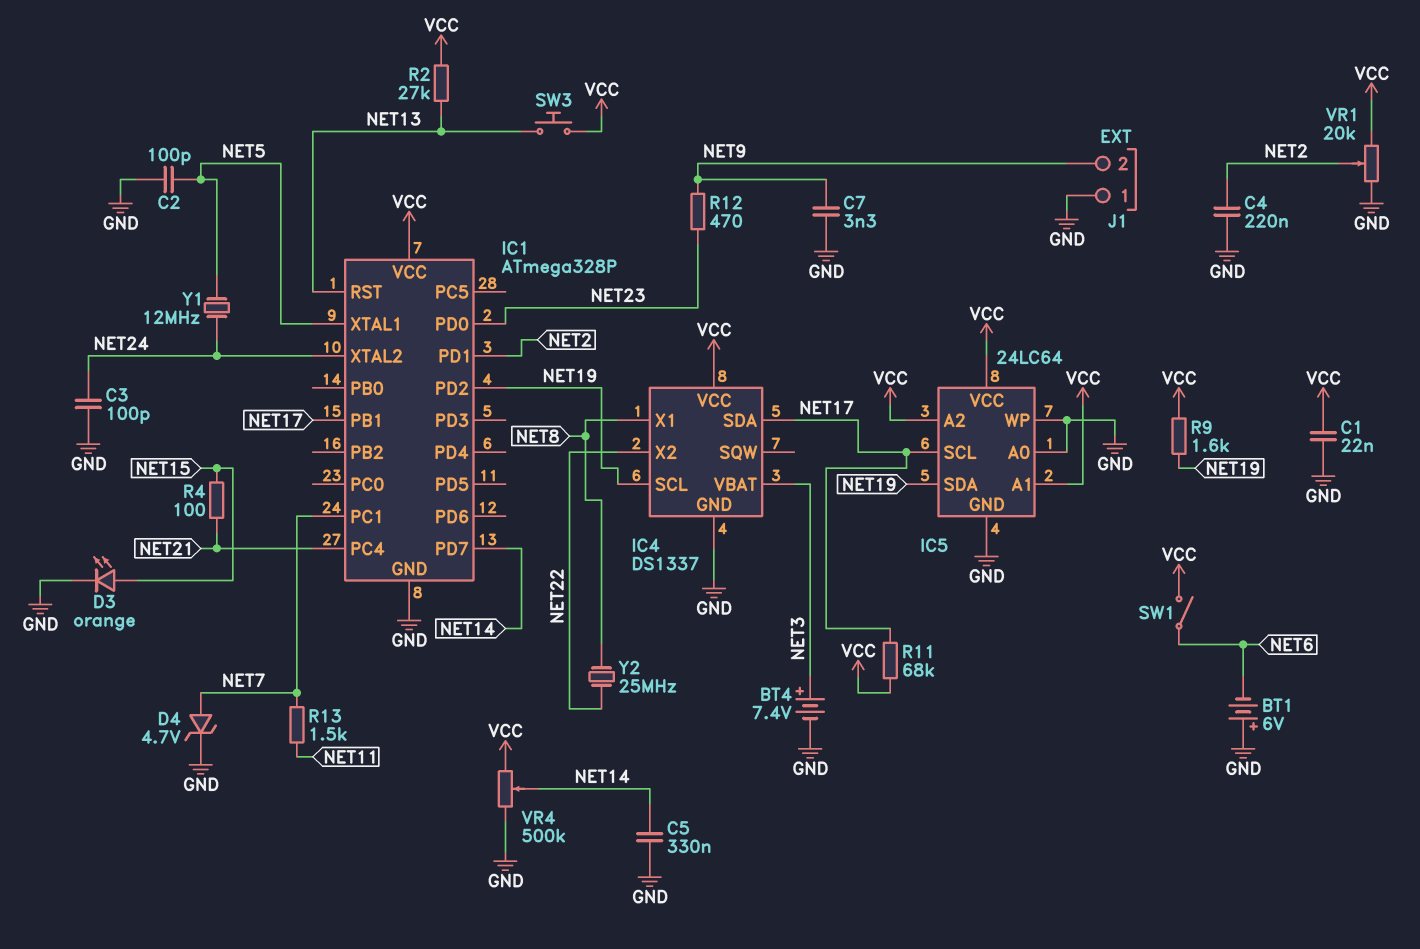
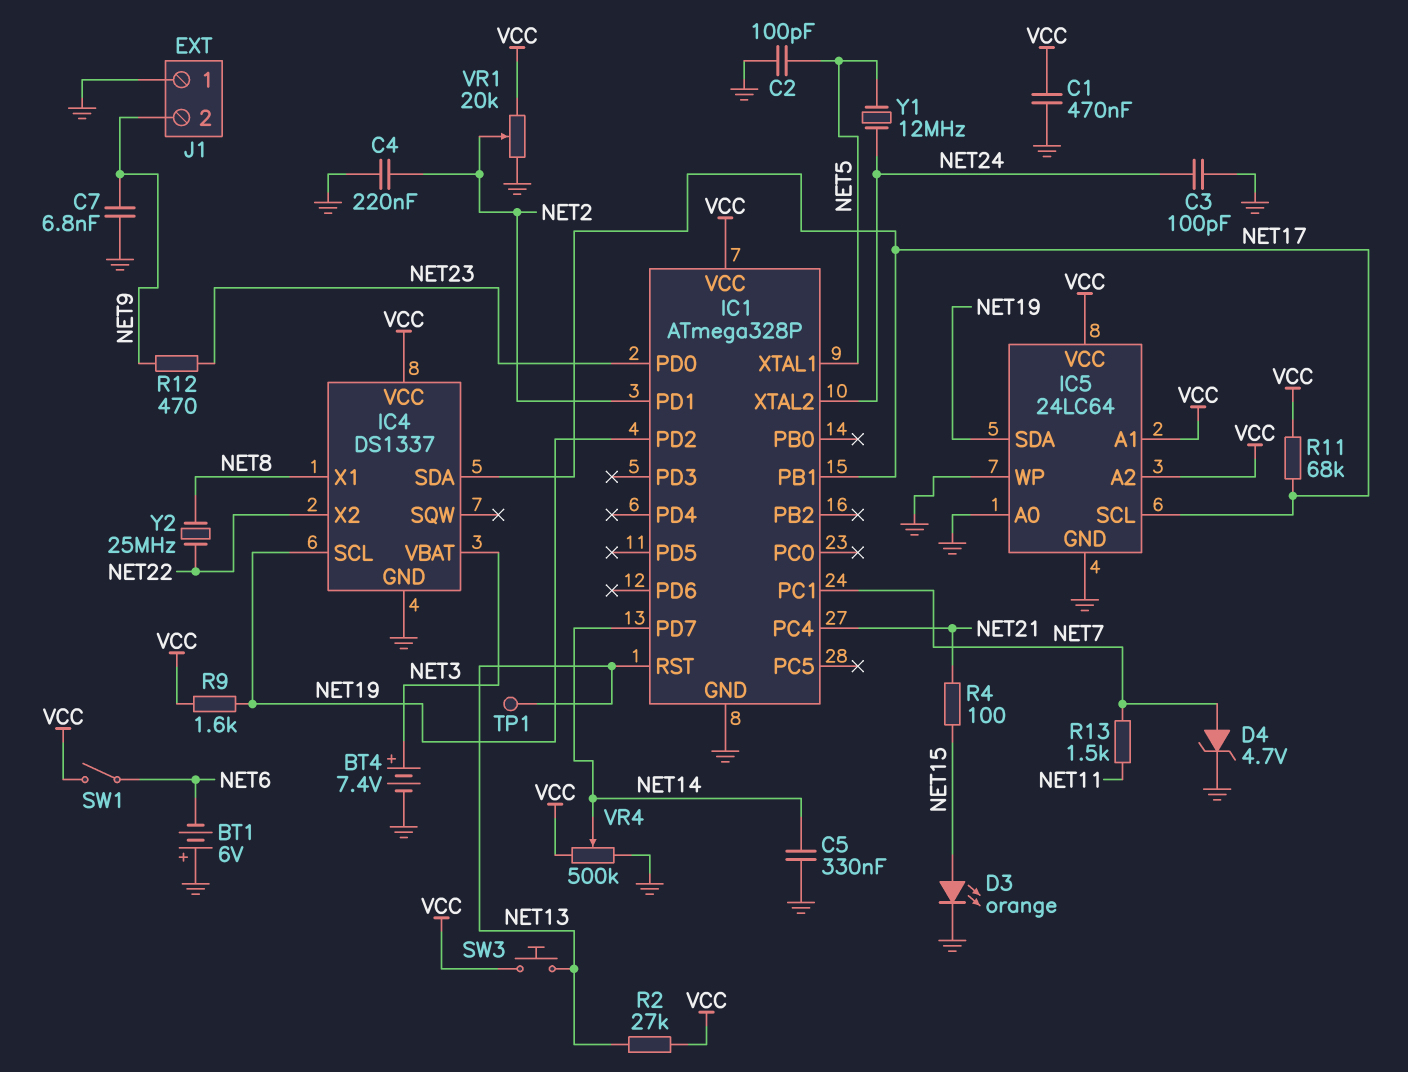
C1: 22nF (GND, VCC) -> 470nF (GND, VCC)
C7: 3.3nF (GND, NET9) -> 6.8nF (GND, NET9)
TP1: none -> test point (NET13)

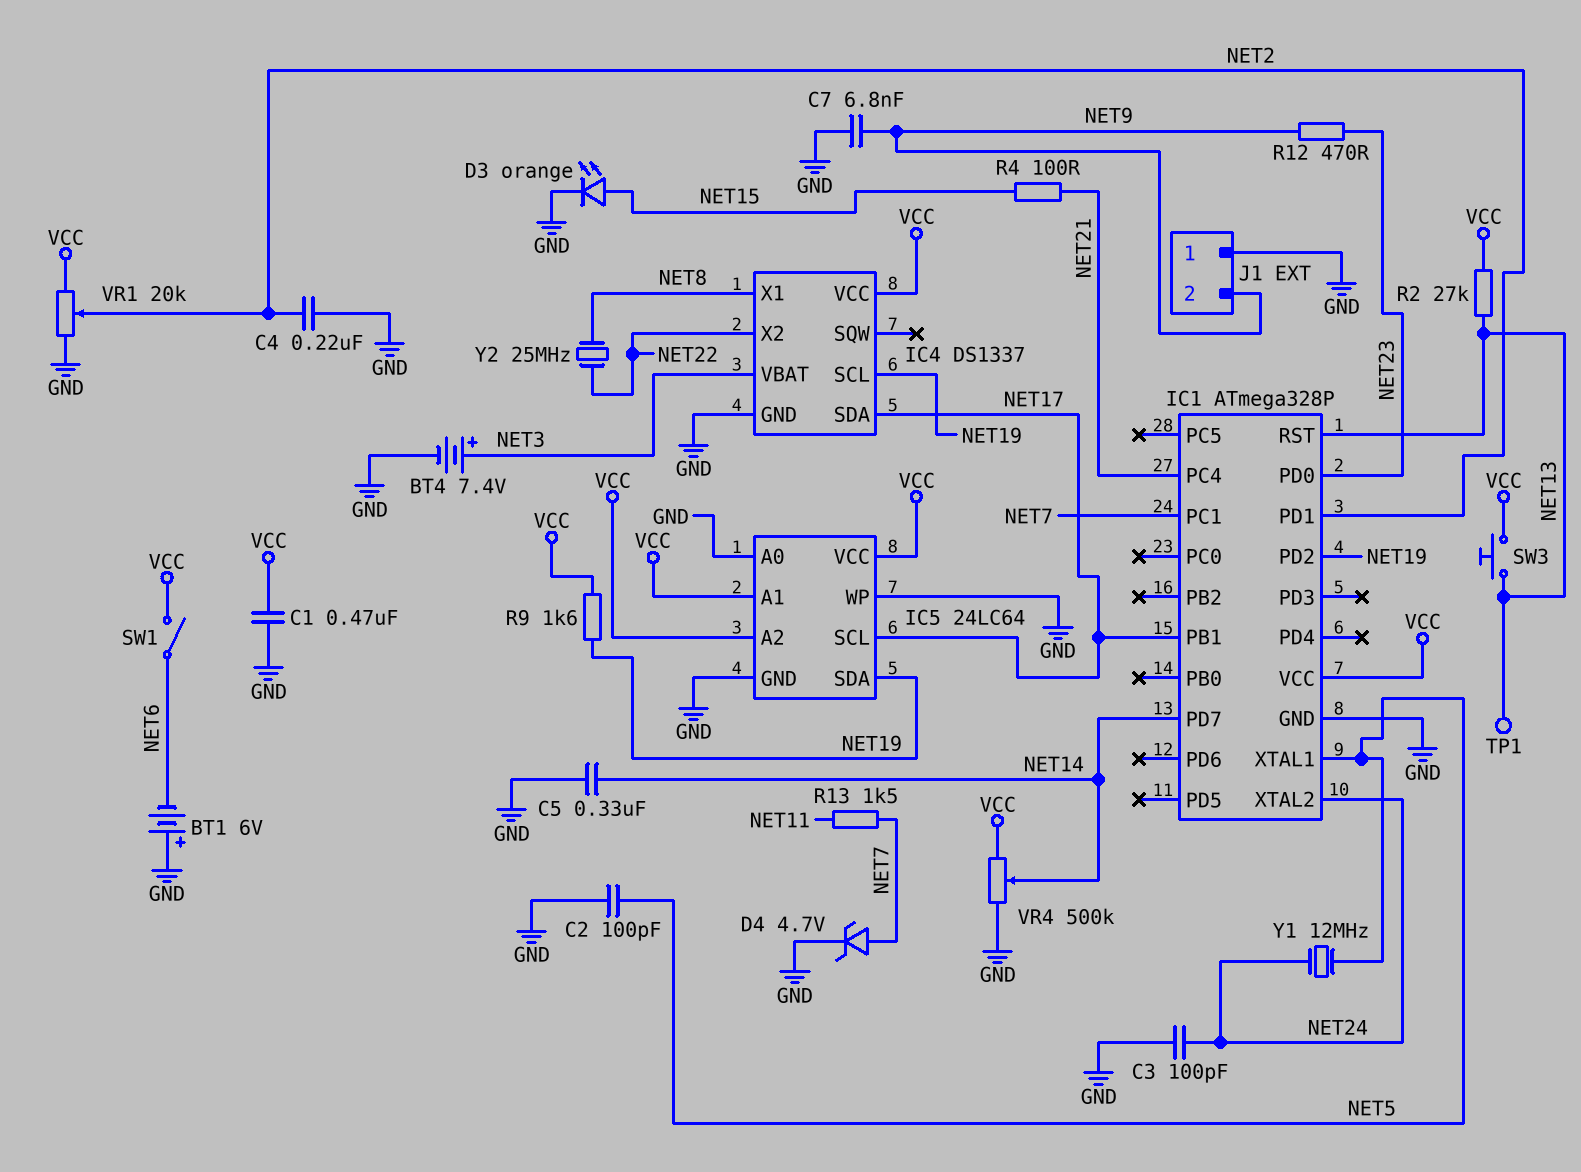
R11: 68k (NET17, VCC) -> none

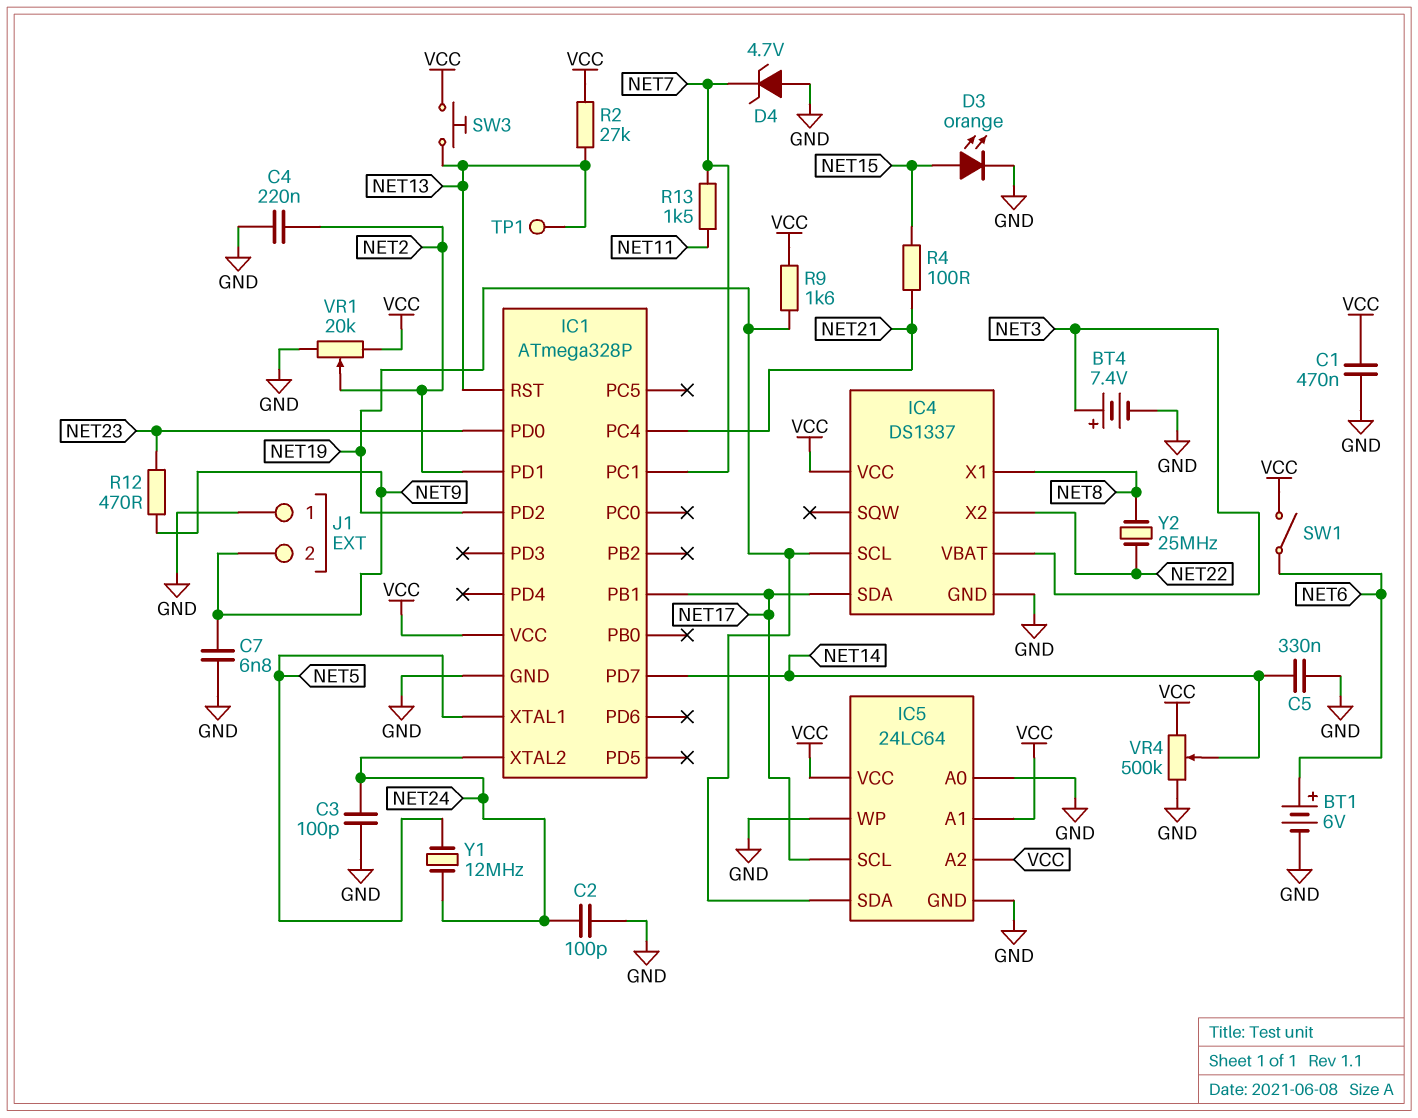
BT1: 6V (plus GND, minus NET6) -> 6V (plus NET6, minus GND)
C2: 100pF (GND, NET5) -> 100pF (GND, NET24)
D4: zener 4.7V (A NET7, K GND) -> zener 4.7V (A GND, K NET7)

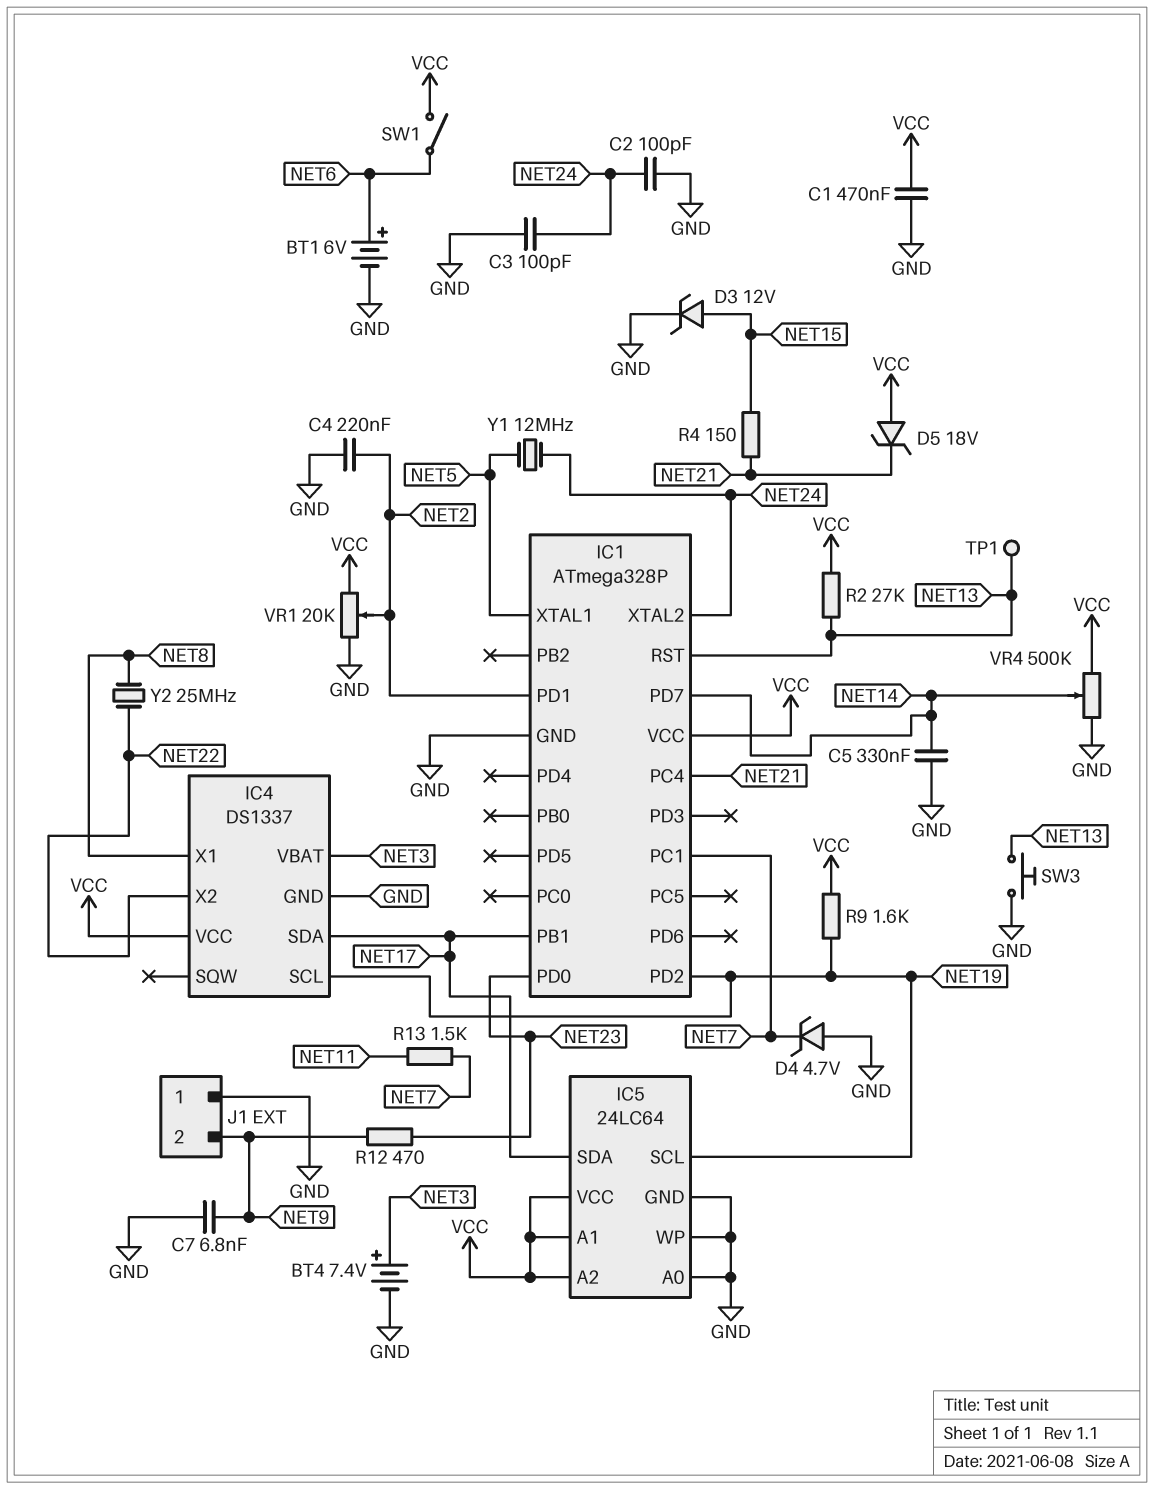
D3: LED orange (A NET15, K GND) -> zener 12V (A NET15, K GND)
D5: none -> zener 18V (A VCC, K NET21)
IC5 pin SCL: NET17 -> NET19
IC5 pin SDA: NET19 -> NET17
R4: 100 (NET15, NET21) -> 150 (NET15, NET21)
SW3: button (NET13, VCC) -> button (GND, NET13)

